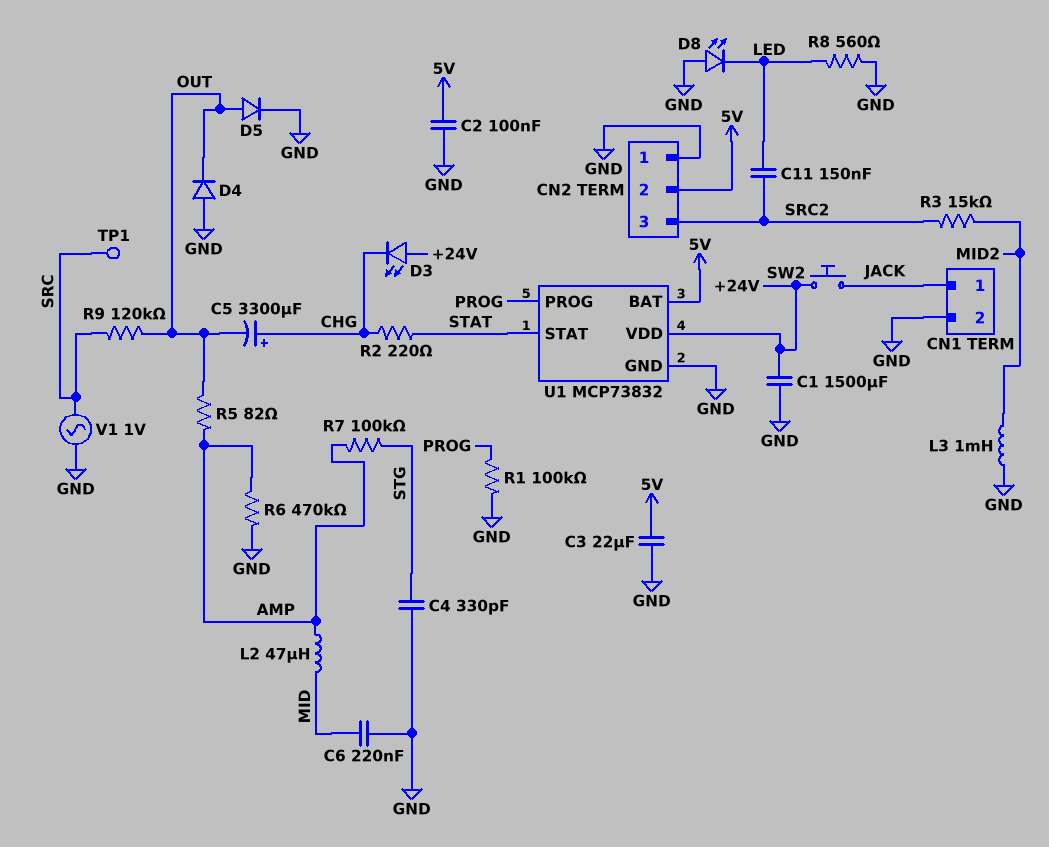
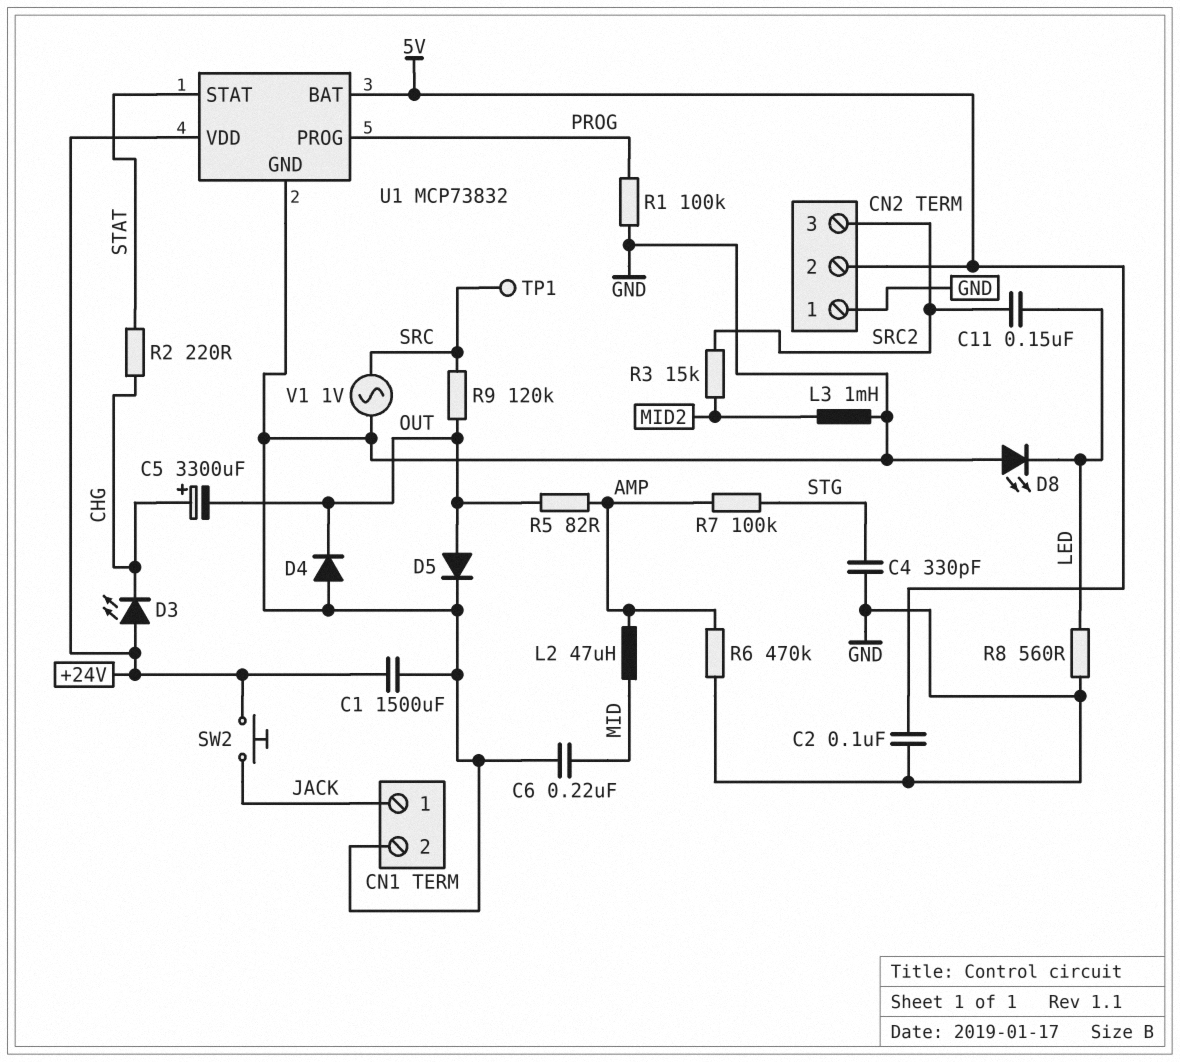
C3: 22uF (5V, GND) -> none

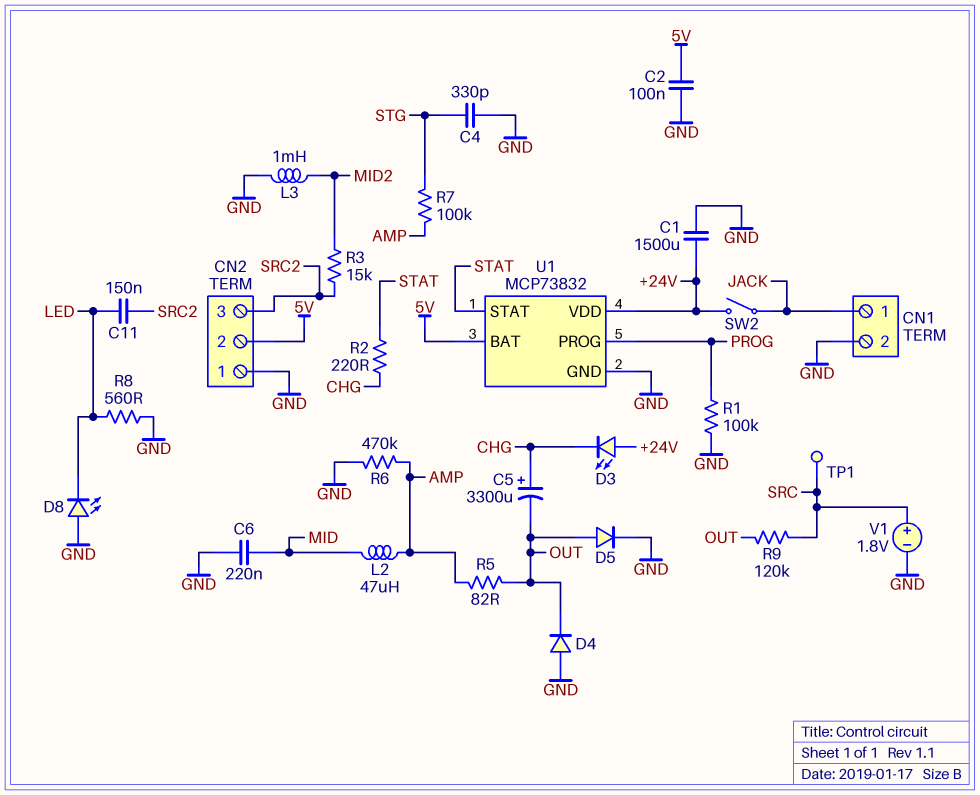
SW2: button (+24V, JACK) -> switch (+24V, JACK)
V1: AC 1V (GND, SRC) -> 1.8V (plus SRC, minus GND)

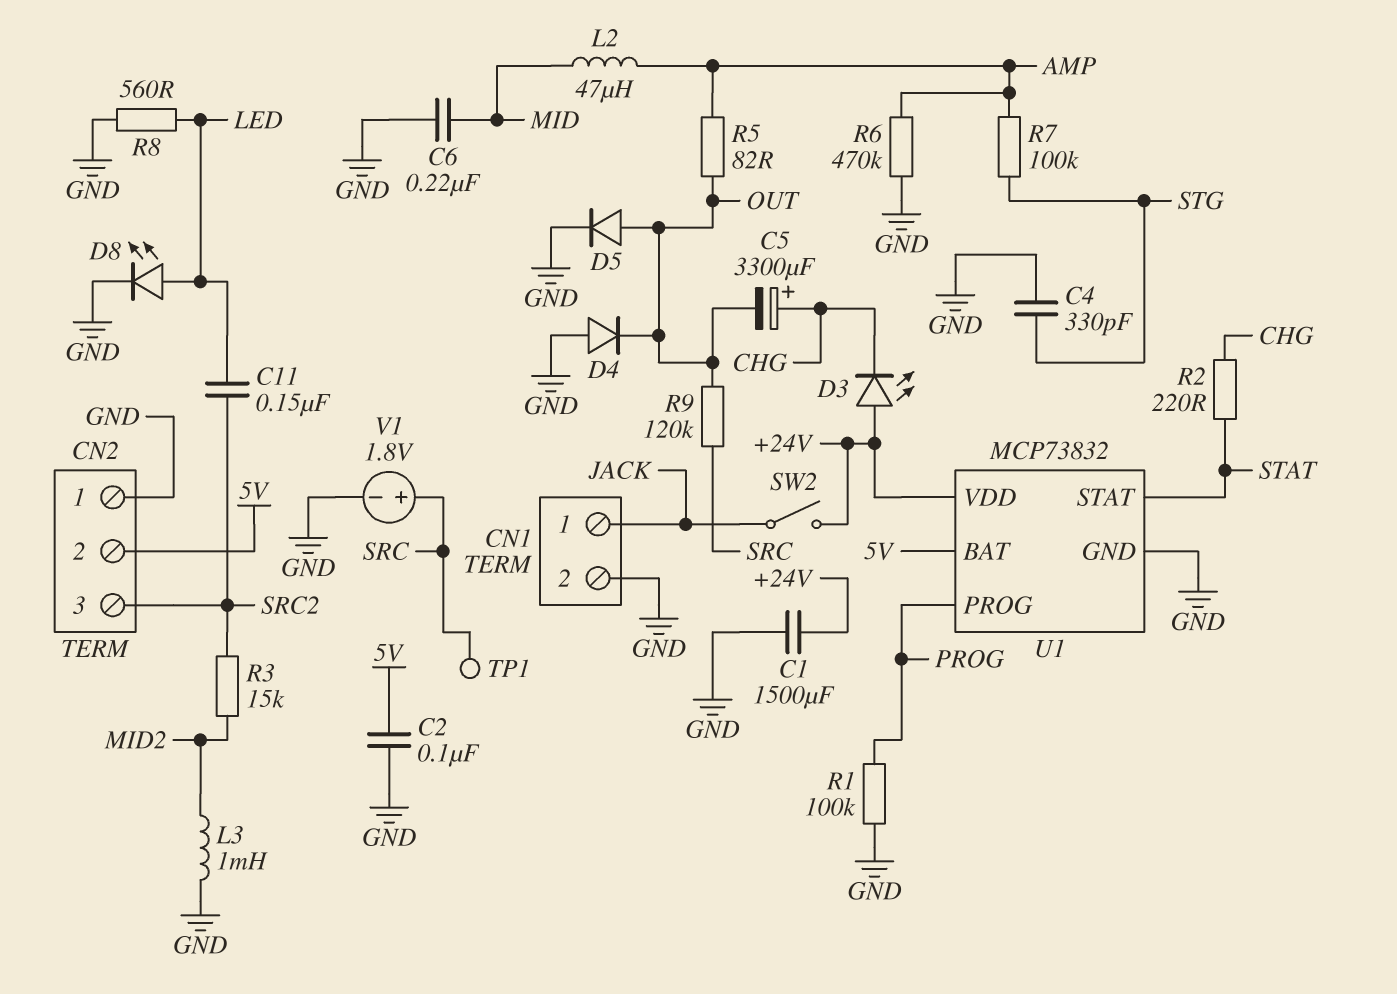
D8: LED (A GND, K LED) -> LED (A LED, K GND)

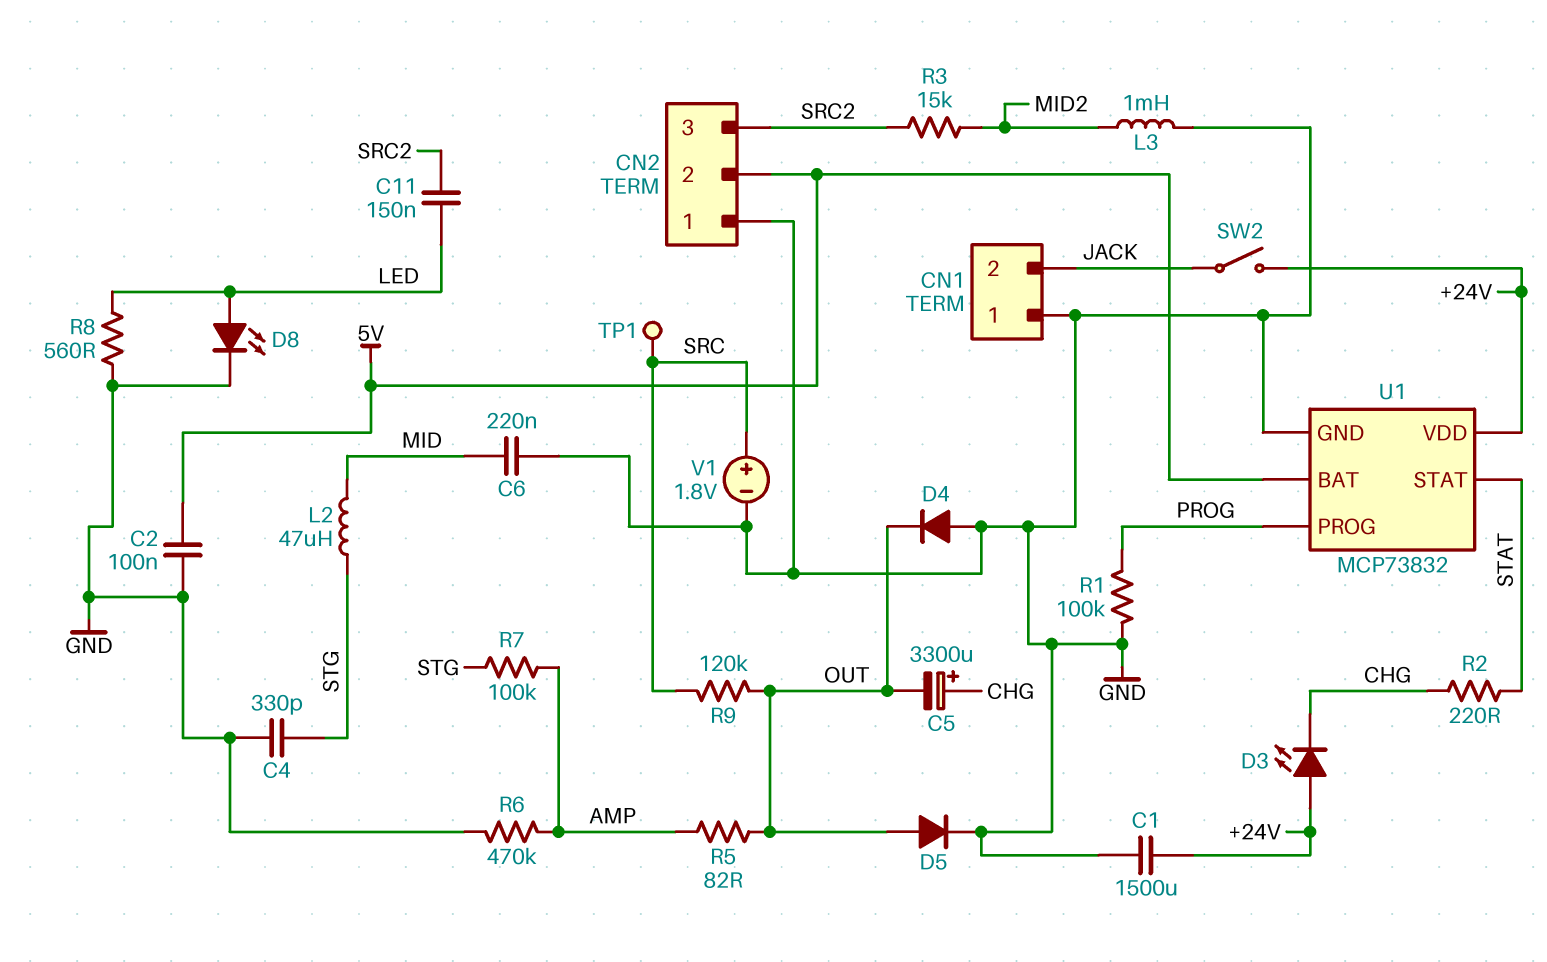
CN1 pin 1: JACK -> GND
CN1 pin 2: GND -> JACK
L2: 47uH (AMP, MID) -> 47uH (MID, STG)

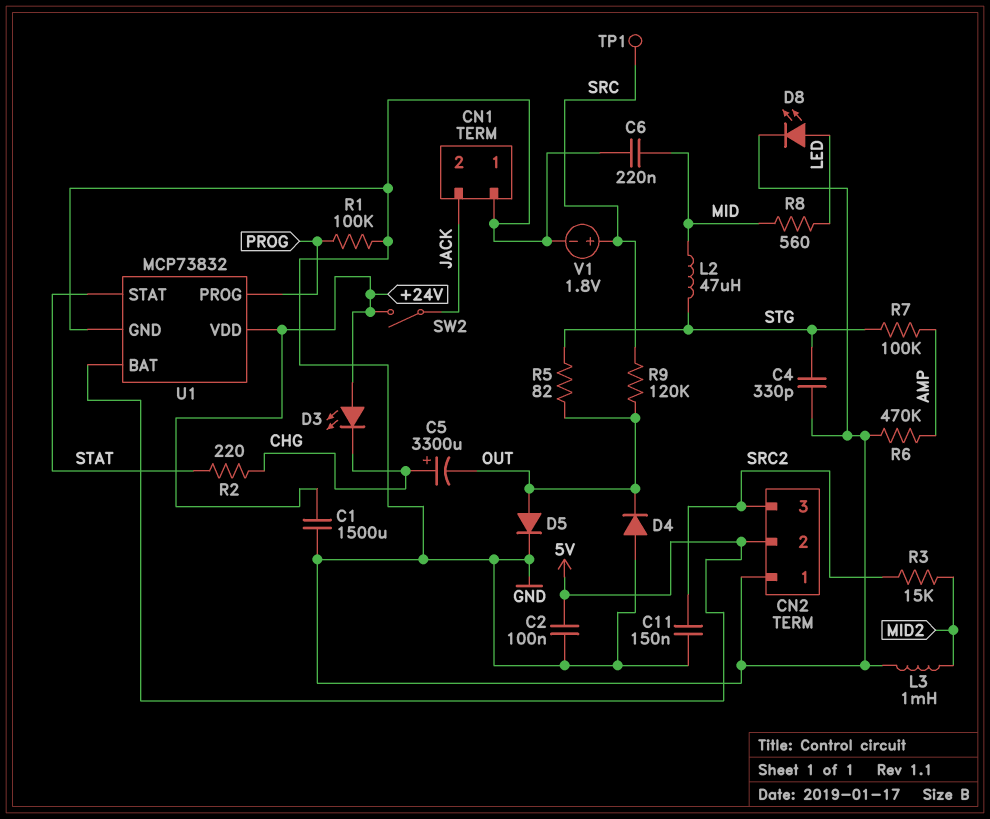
C11: 150nF (LED, SRC2) -> 150nF (GND, SRC2)
R5: 82 (AMP, OUT) -> 82 (OUT, STG)
R8: 560 (GND, LED) -> 560 (LED, MID)

